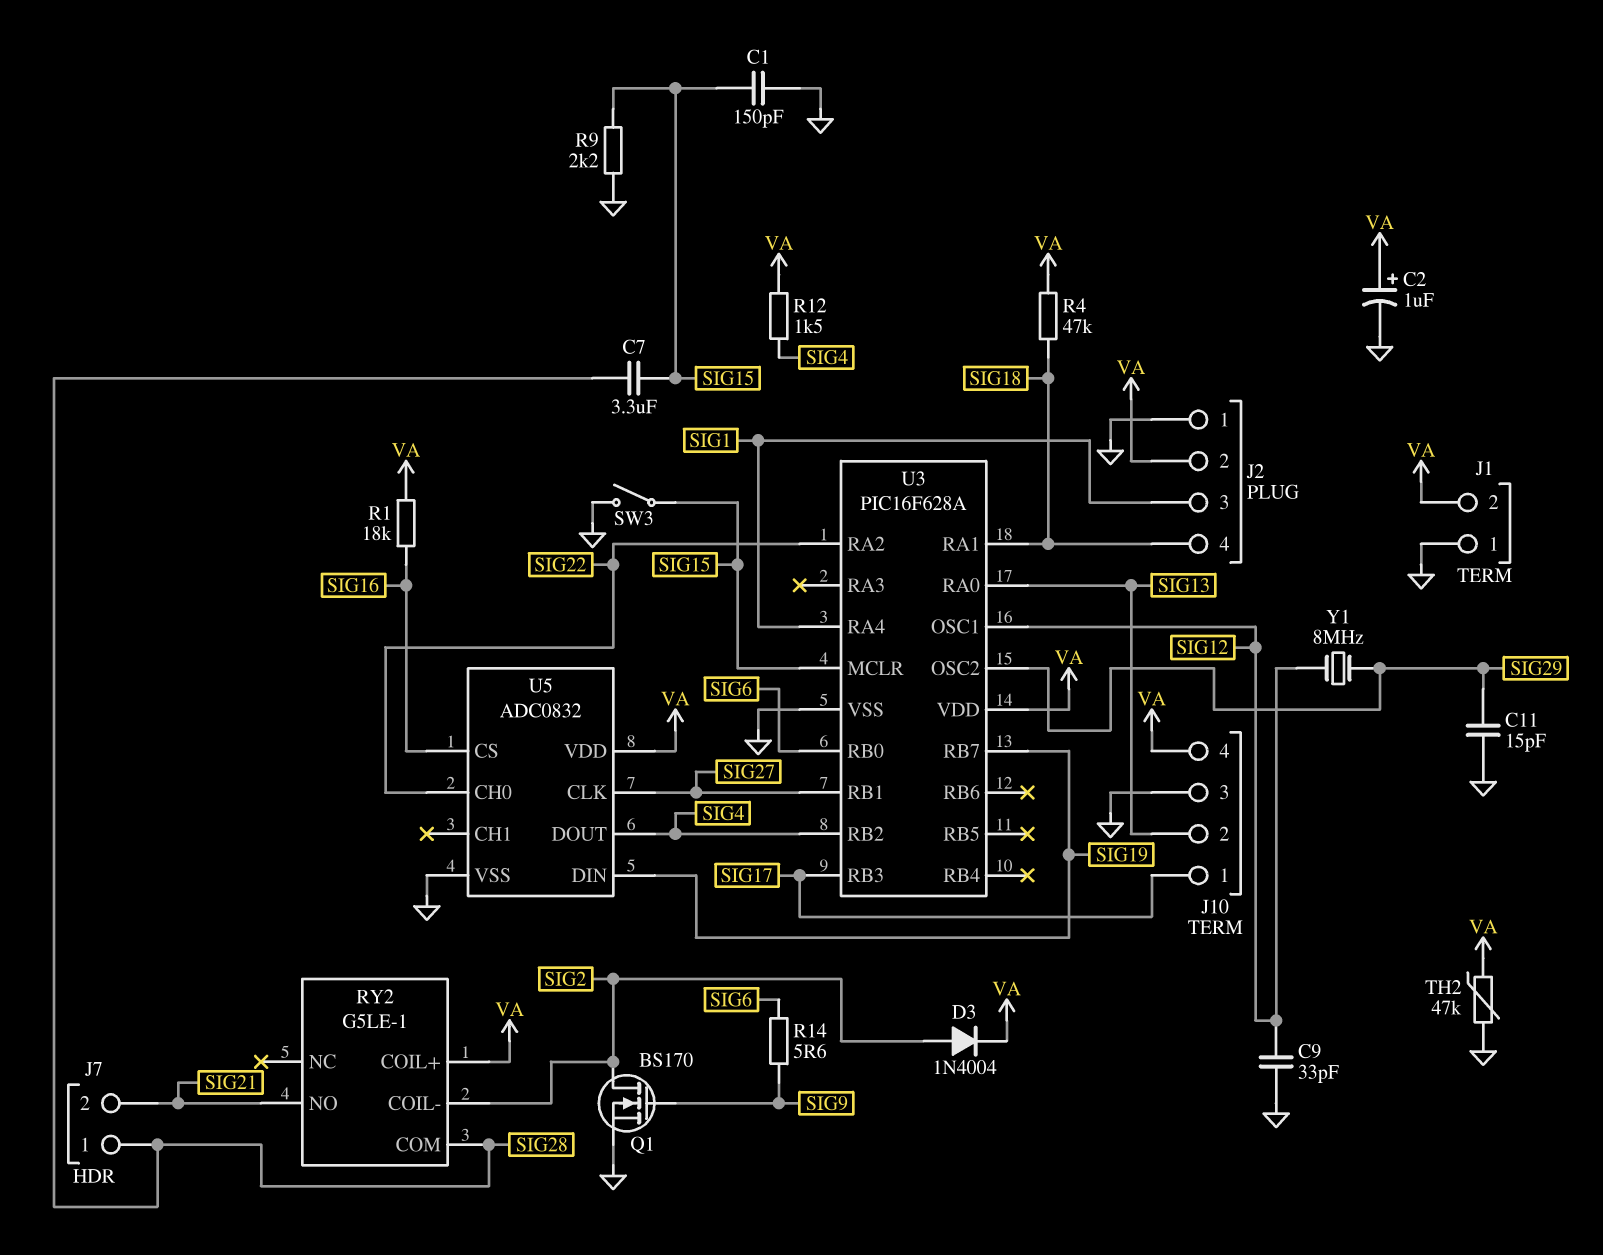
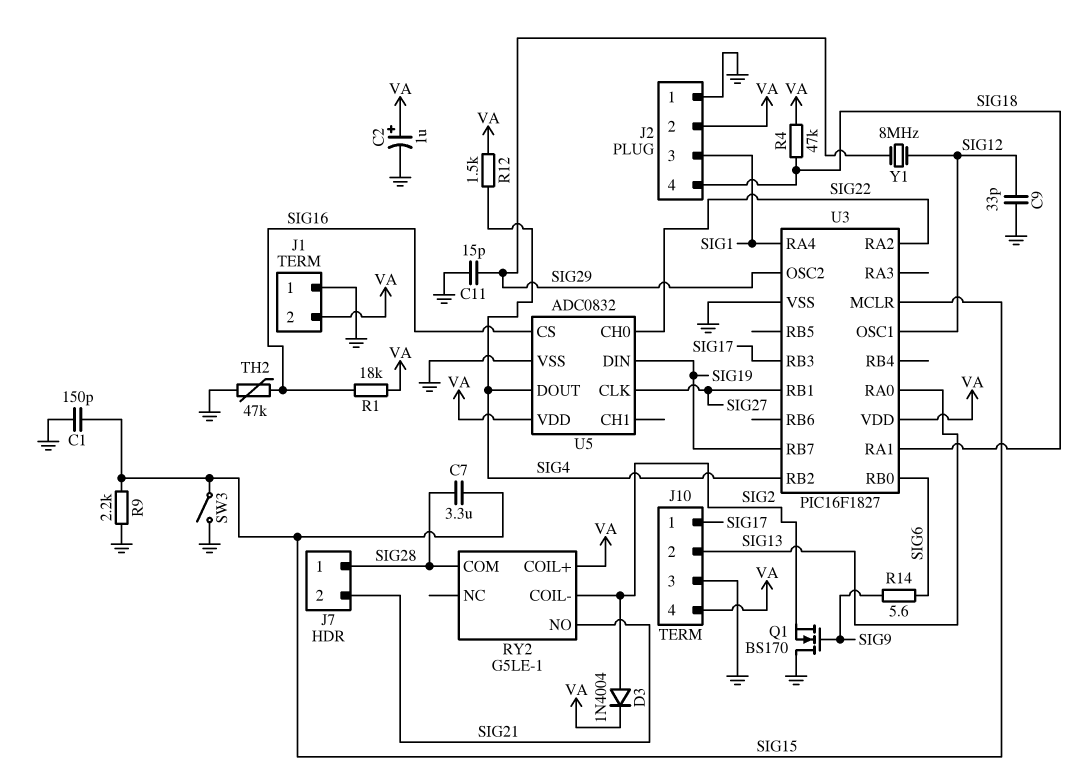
Q1: NMOS BS170 (G SIG9, D SIG2, S GND) -> NMOS BS170 (G SIG9, D GND, S SIG2)
TH2: 47k (GND, VA) -> 47k (GND, SIG16)
U3: PIC16F628A -> PIC16F1827

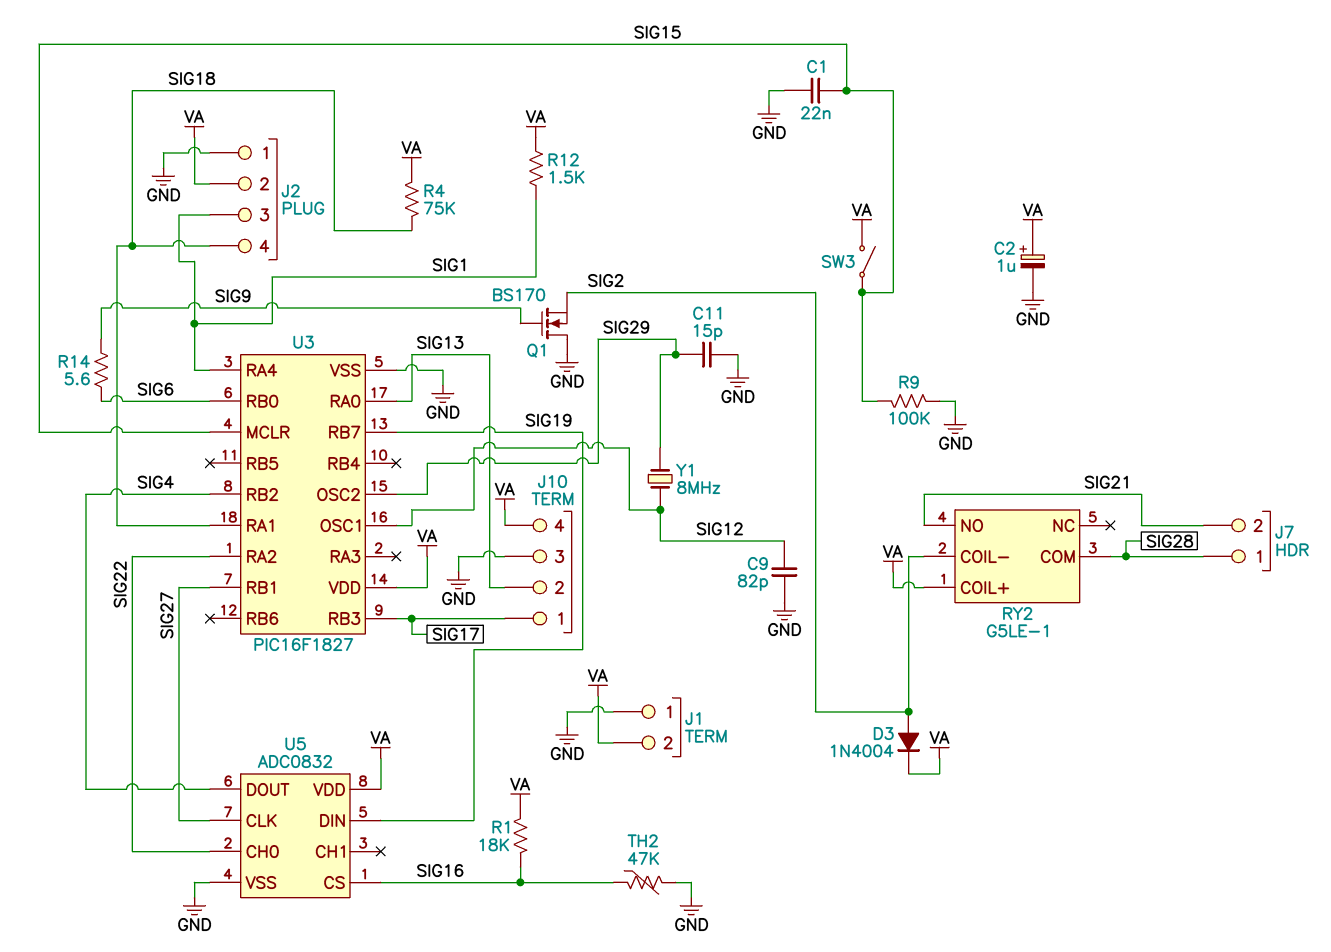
C1: 150pF (GND, SIG15) -> 22nF (GND, SIG15)
C7: 3.3uF (SIG15, SIG28) -> none
C9: 33pF (GND, SIG12) -> 82pF (GND, SIG12)
R4: 47k (SIG18, VA) -> 75k (SIG18, VA)
R9: 2.2k (GND, SIG15) -> 100k (GND, SIG15)
R12: 1.5k (SIG4, VA) -> 1.5k (SIG1, VA)
SW3: switch (GND, SIG15) -> switch (SIG15, VA)

